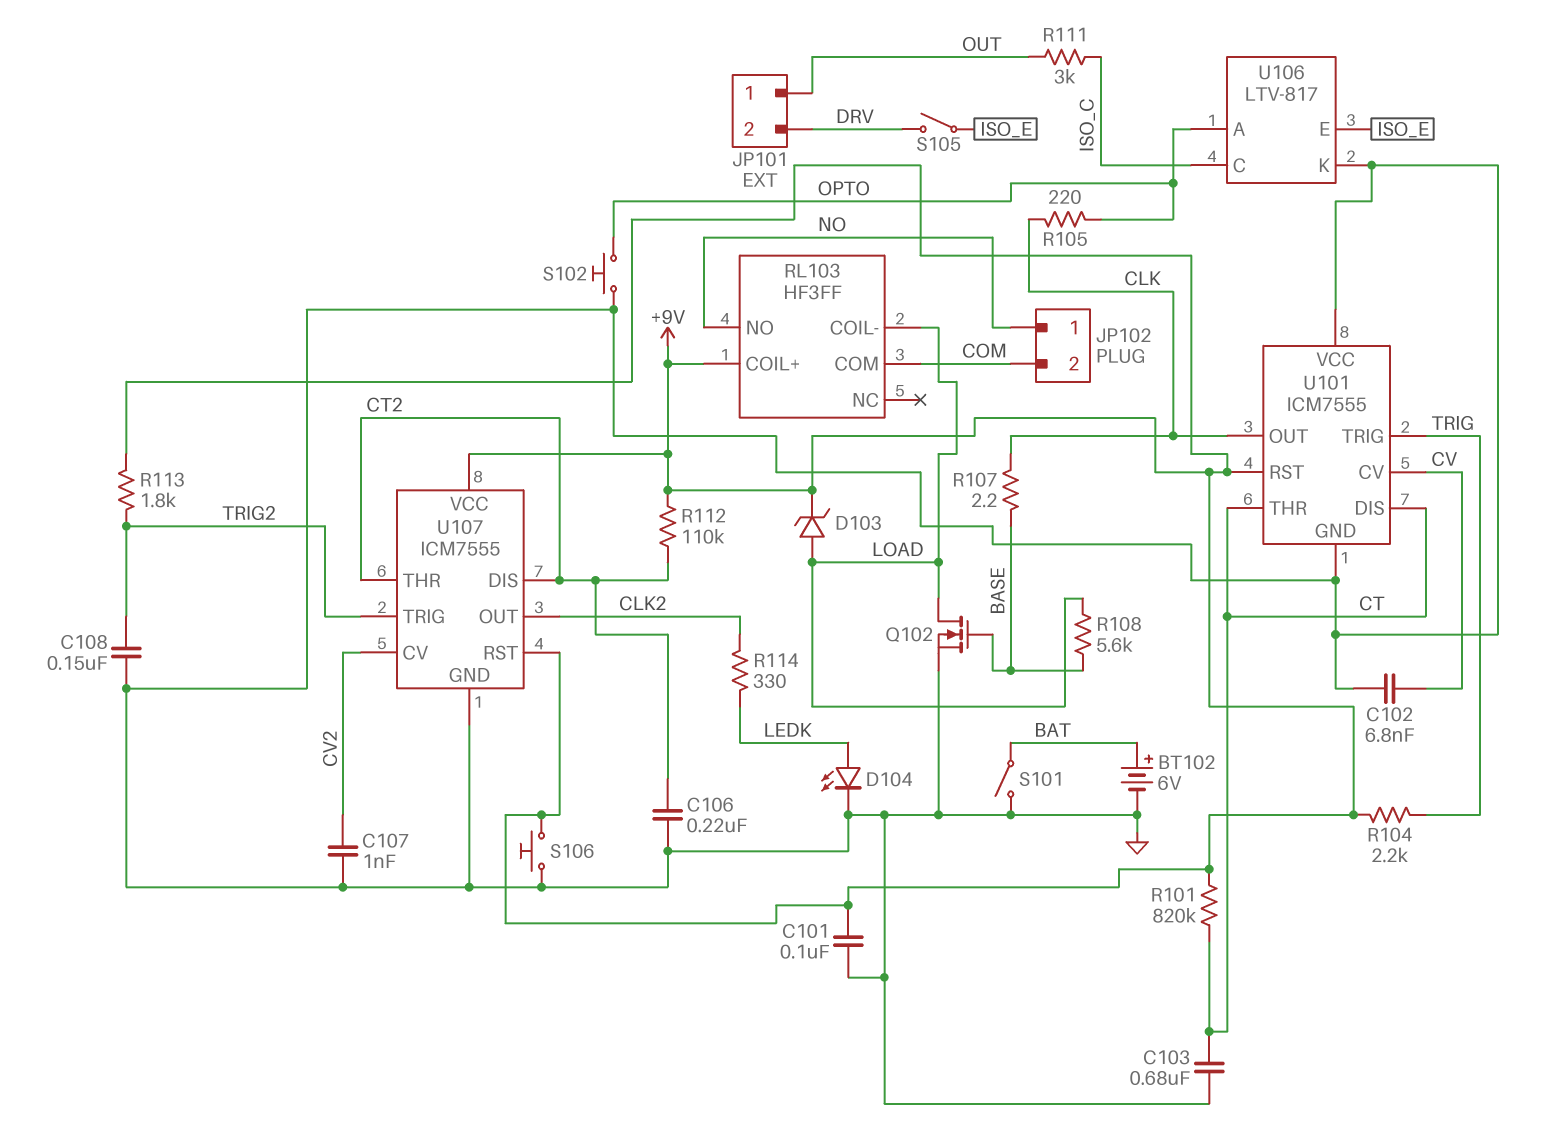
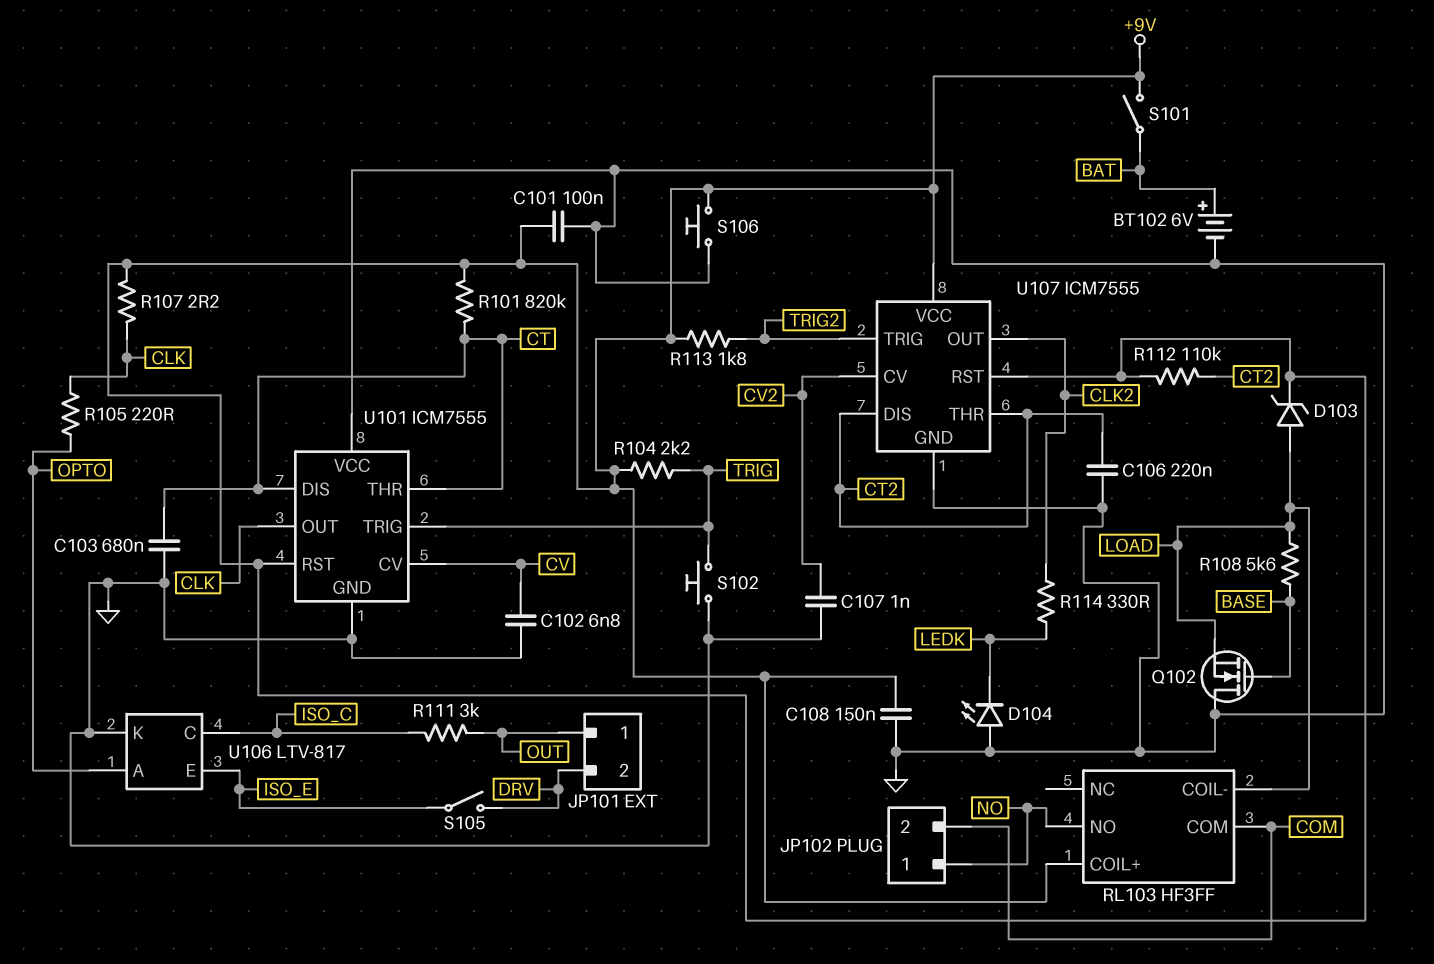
C108: 150nF (GND, TRIG2) -> 150nF (+9V, GND)
D104: LED (A LEDK, K GND) -> LED (A GND, K LEDK)
Q102: NMOS (G BASE, D LOAD, S GND) -> NMOS (G BASE, D GND, S LOAD)
R107: 2.2 (BASE, CLK) -> 2.2 (+9V, CLK)
S101: switch (BAT, GND) -> switch (+9V, BAT)
S102: button (GND, OPTO) -> button (GND, TRIG)

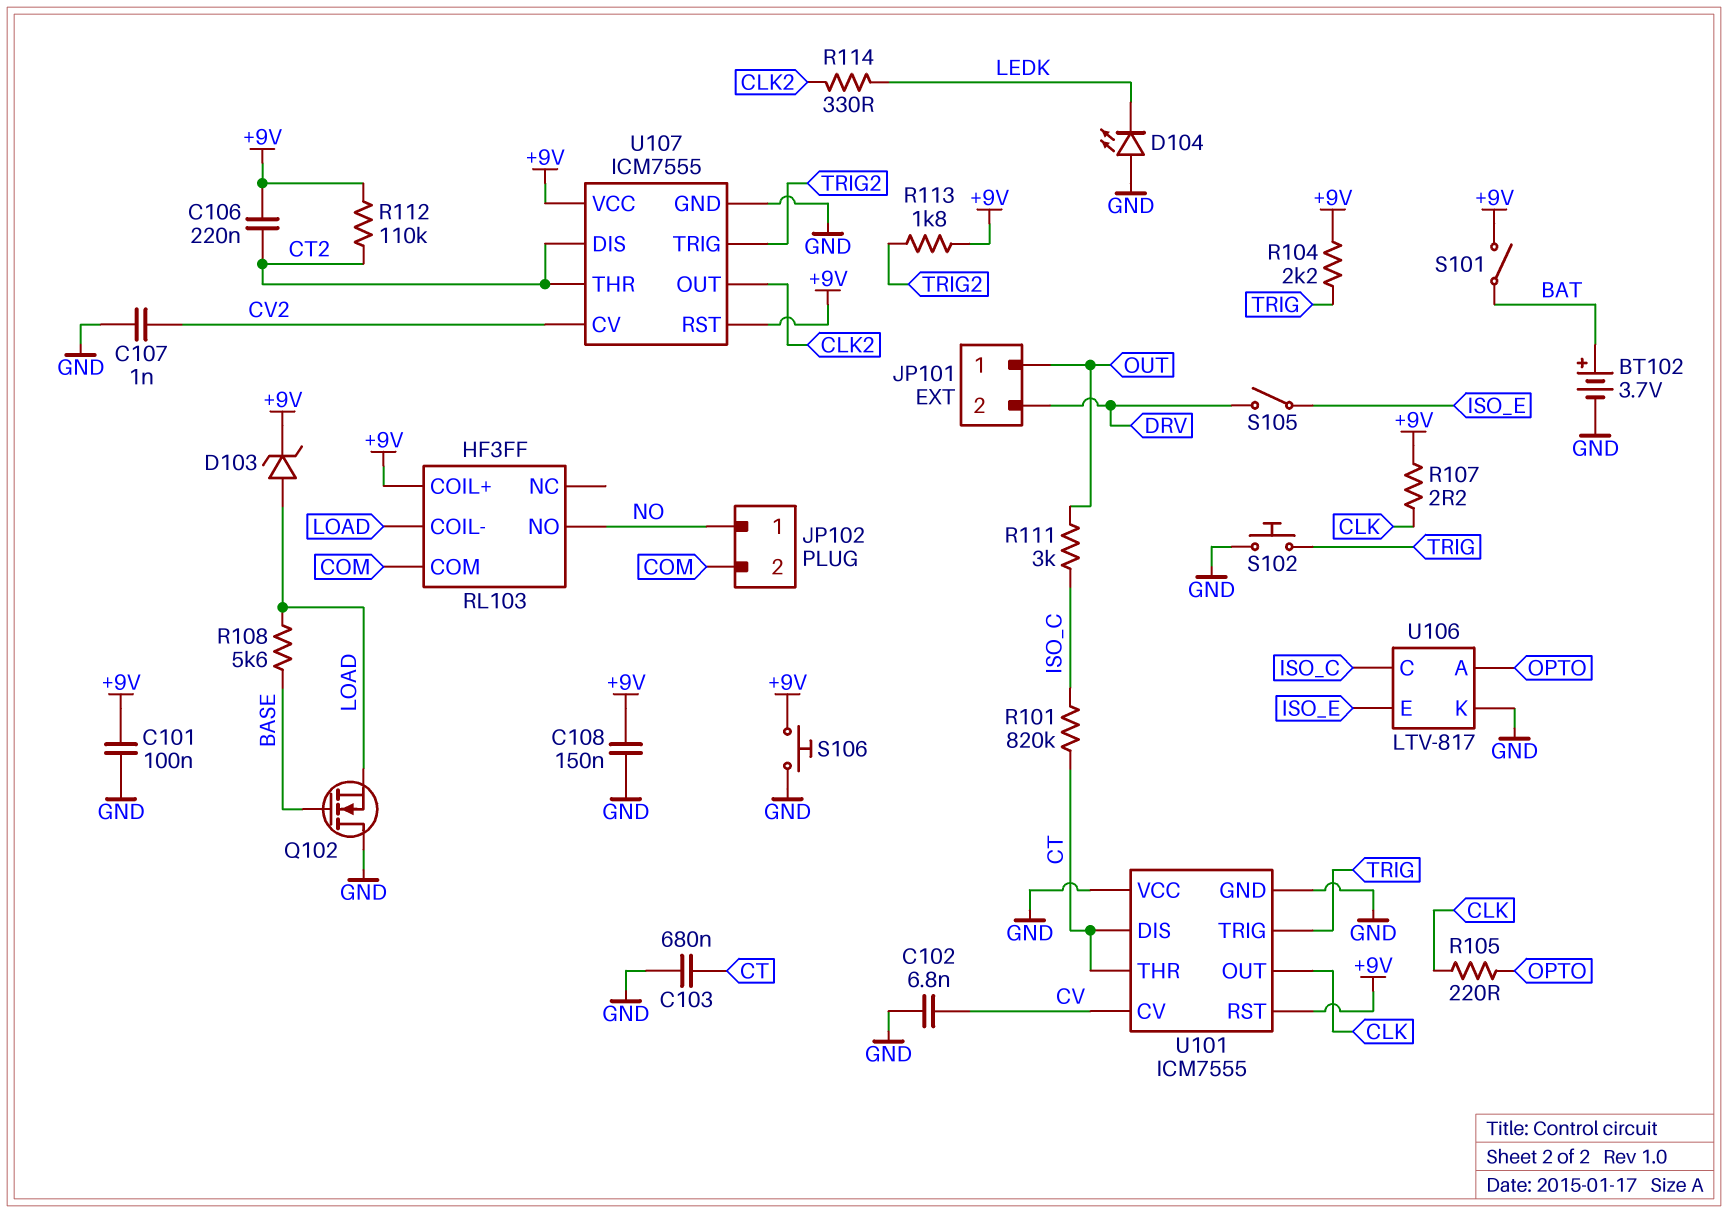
BT102: 6V (plus BAT, minus GND) -> 3.7V (plus BAT, minus GND)
C106: 220nF (CT2, GND) -> 220nF (+9V, CT2)
R101: 820k (+9V, CT) -> 820k (CT, ISO_C)

